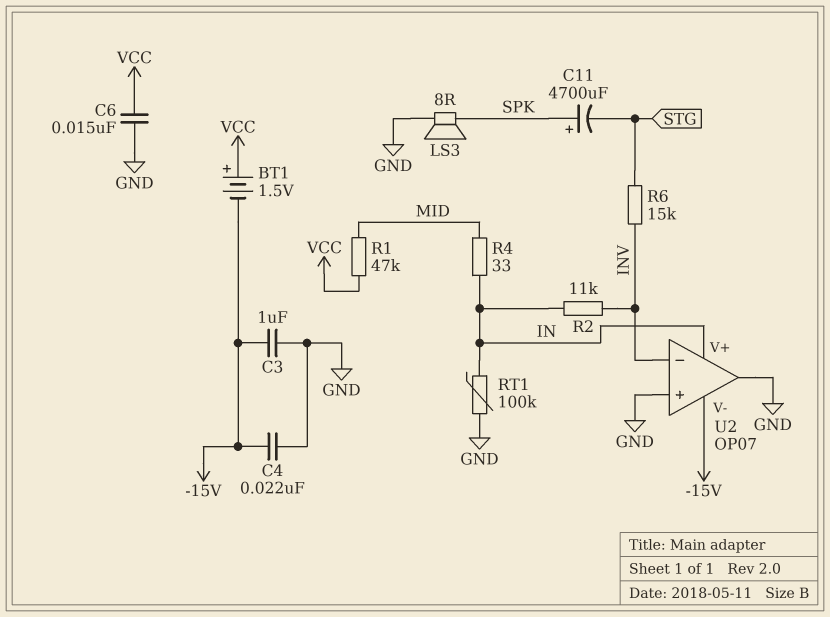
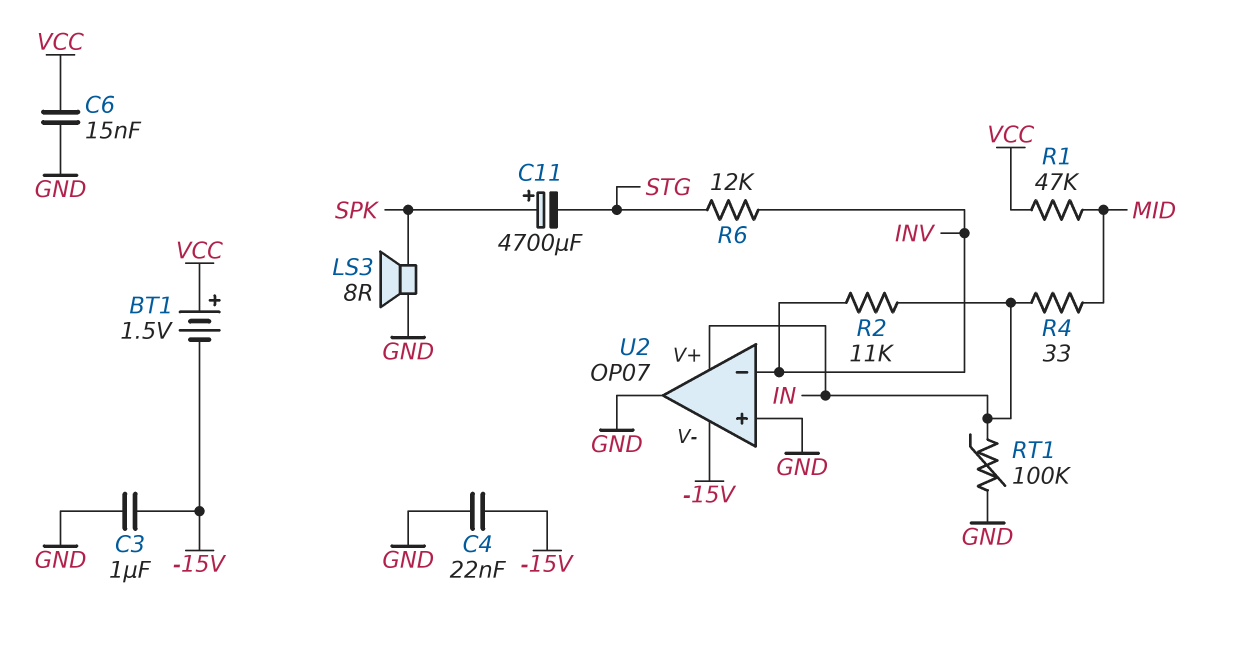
R6: 15k (INV, STG) -> 12k (INV, STG)

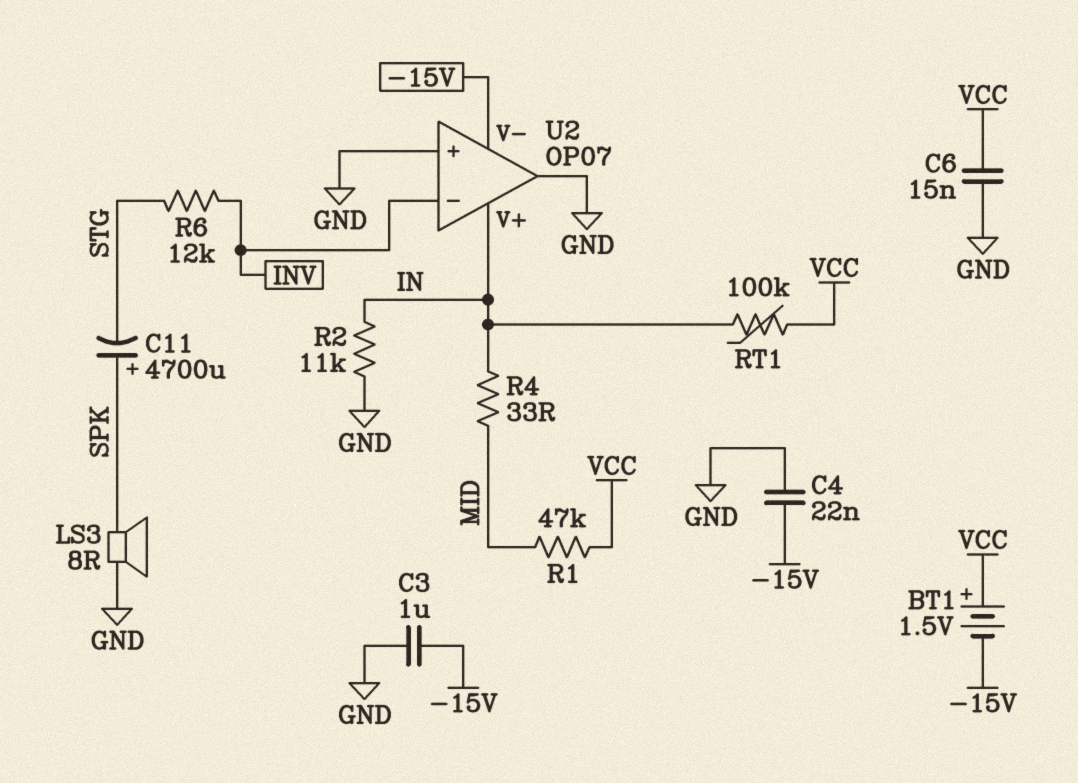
R2: 11k (IN, INV) -> 11k (GND, IN)
RT1: 100k (GND, IN) -> 100k (IN, VCC)

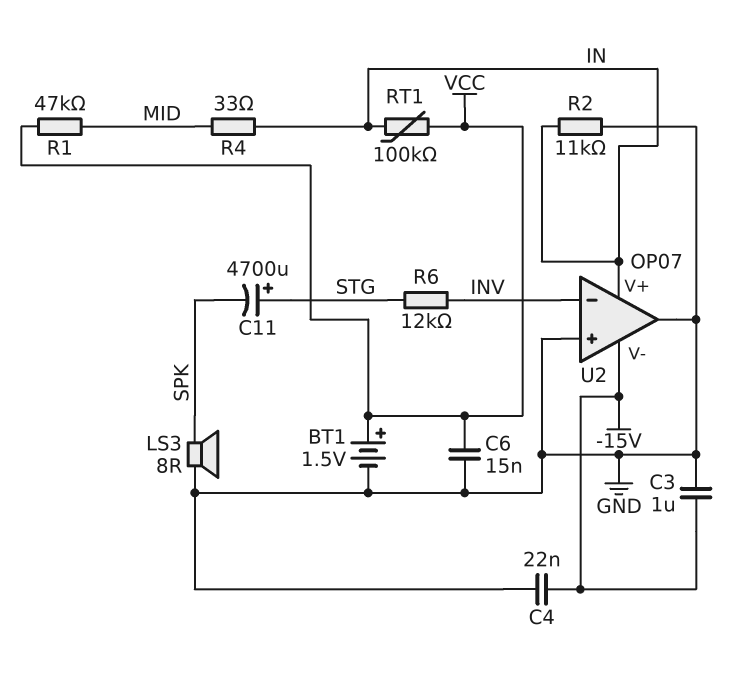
BT1: 1.5V (plus VCC, minus -15V) -> 1.5V (plus VCC, minus GND)
C11: 4700uF (plus SPK, minus STG) -> 4700uF (plus STG, minus SPK)

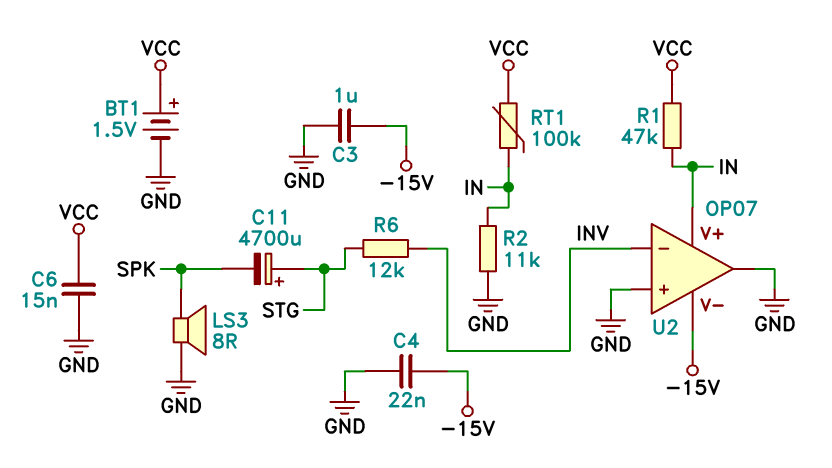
R1: 47k (MID, VCC) -> 47k (IN, VCC)
R4: 33 (IN, MID) -> none

